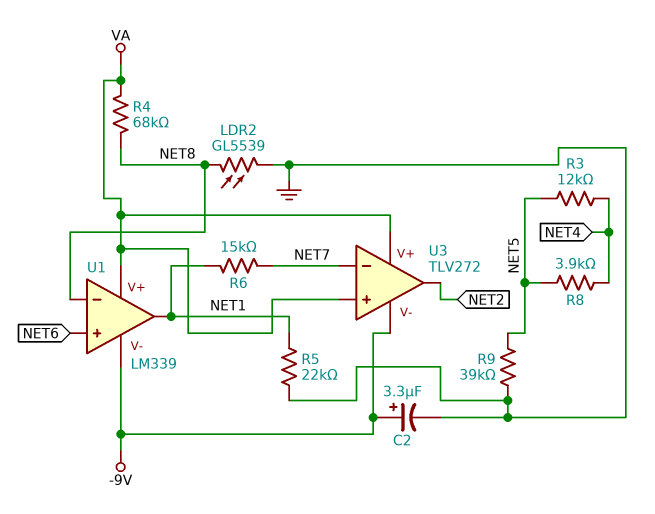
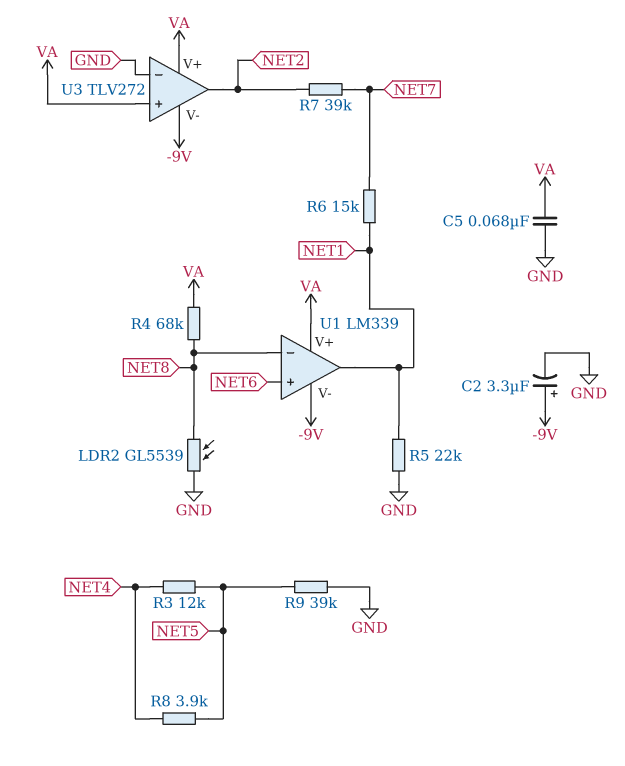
C5: none -> 68nF (GND, VA)
R7: none -> 39k (NET2, NET7)
U3 pin in-: NET7 -> GND

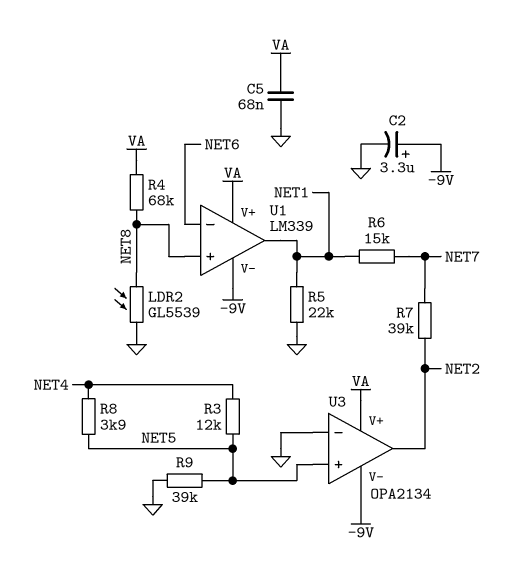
U1 pin in+: NET6 -> NET8
U1 pin in-: NET8 -> NET6
U3: TLV272 -> OPA2134
U3 pin in+: VA -> NET5

